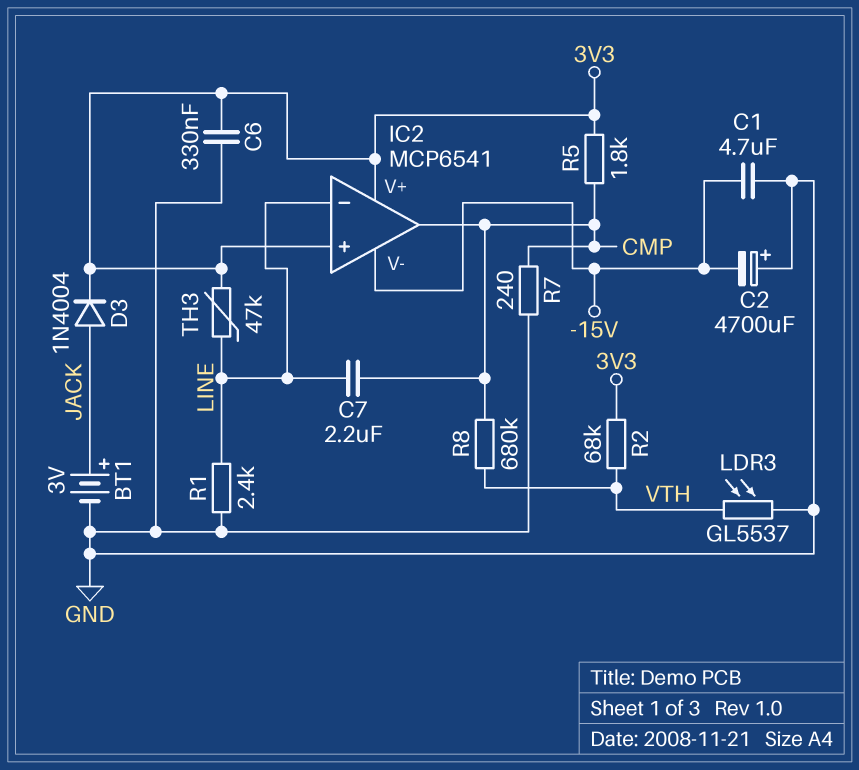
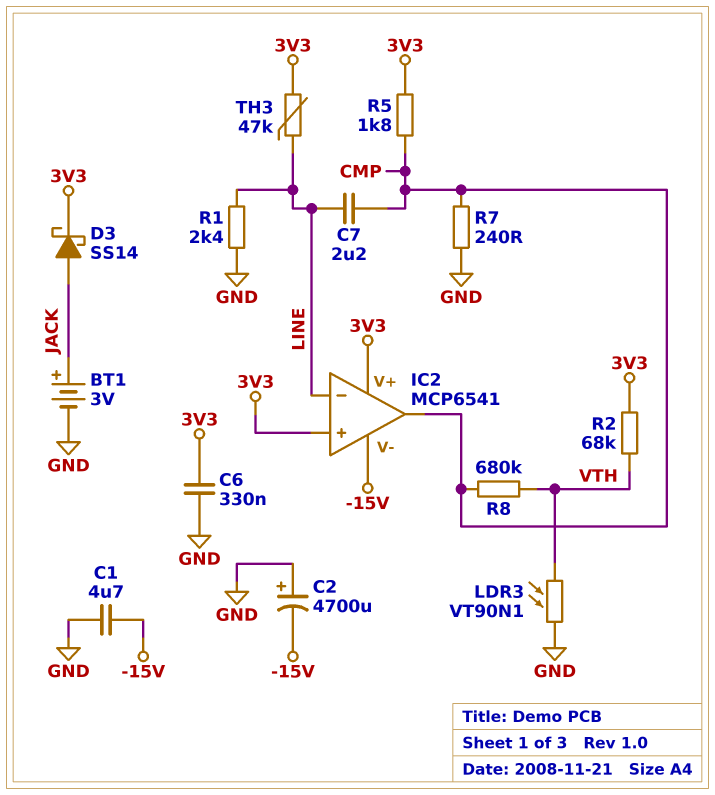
D3: diode 1N4004 (A JACK, K 3V3) -> schottky SS14 (A JACK, K 3V3)
LDR3: GL5537 (GND, VTH) -> VT90N1 (GND, VTH)

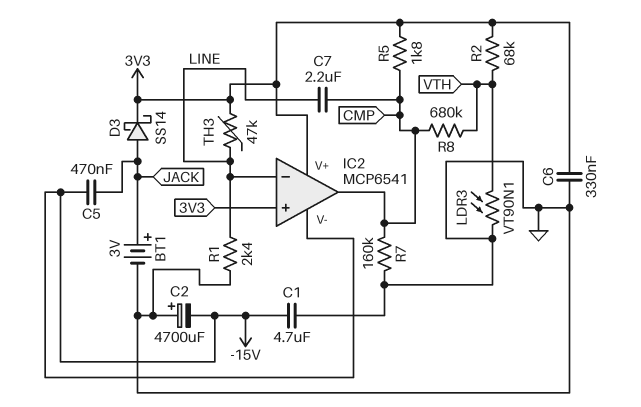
C5: none -> 470nF (-15V, JACK)
R7: 240 (CMP, GND) -> 160k (CMP, GND)

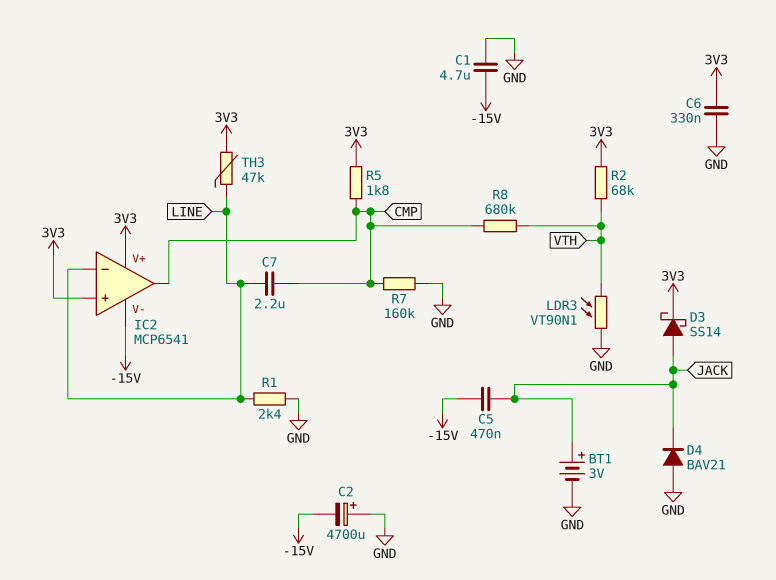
D4: none -> diode BAV21 (A GND, K JACK)

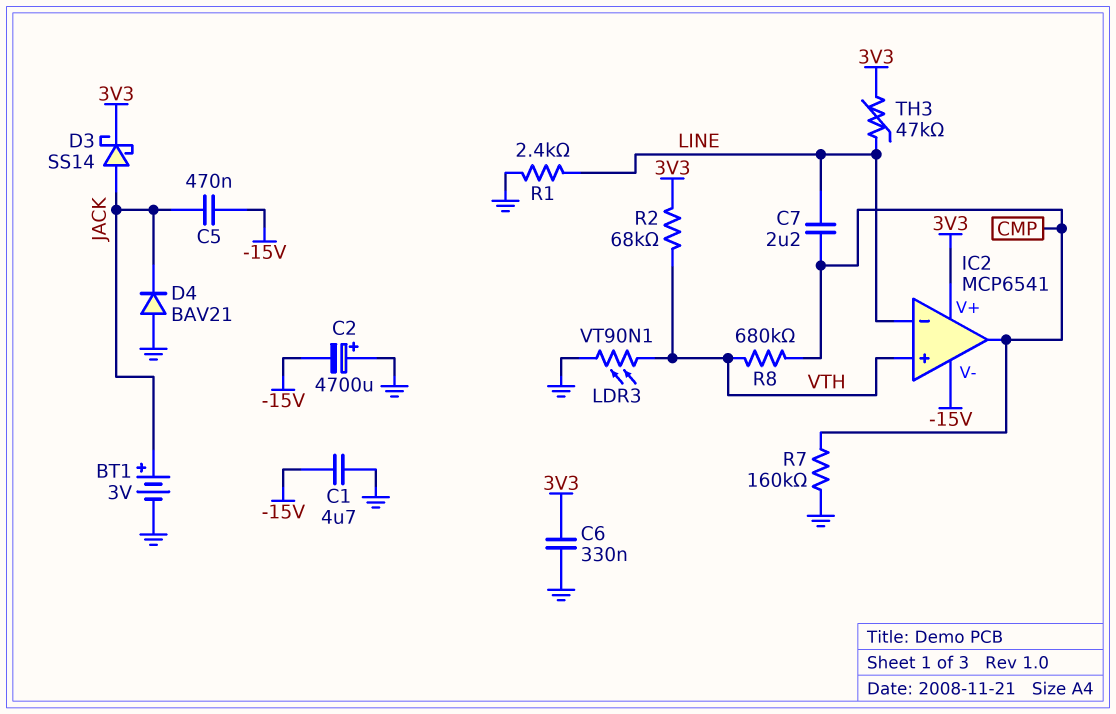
IC2 pin in+: 3V3 -> VTH
R5: 1.8k (3V3, CMP) -> none

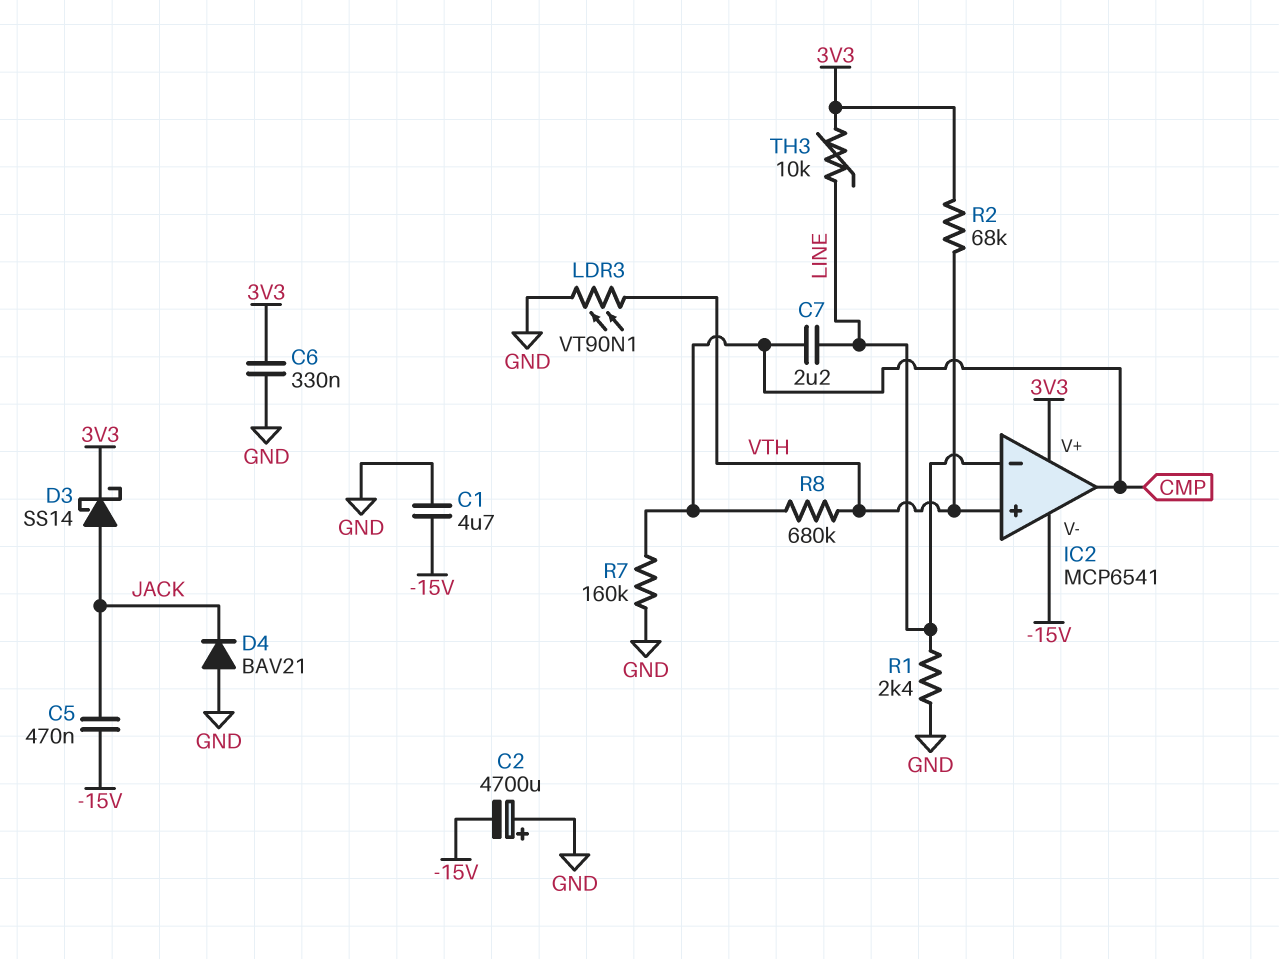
BT1: 3V (plus JACK, minus GND) -> none
TH3: 47k (3V3, LINE) -> 10k (3V3, LINE)

